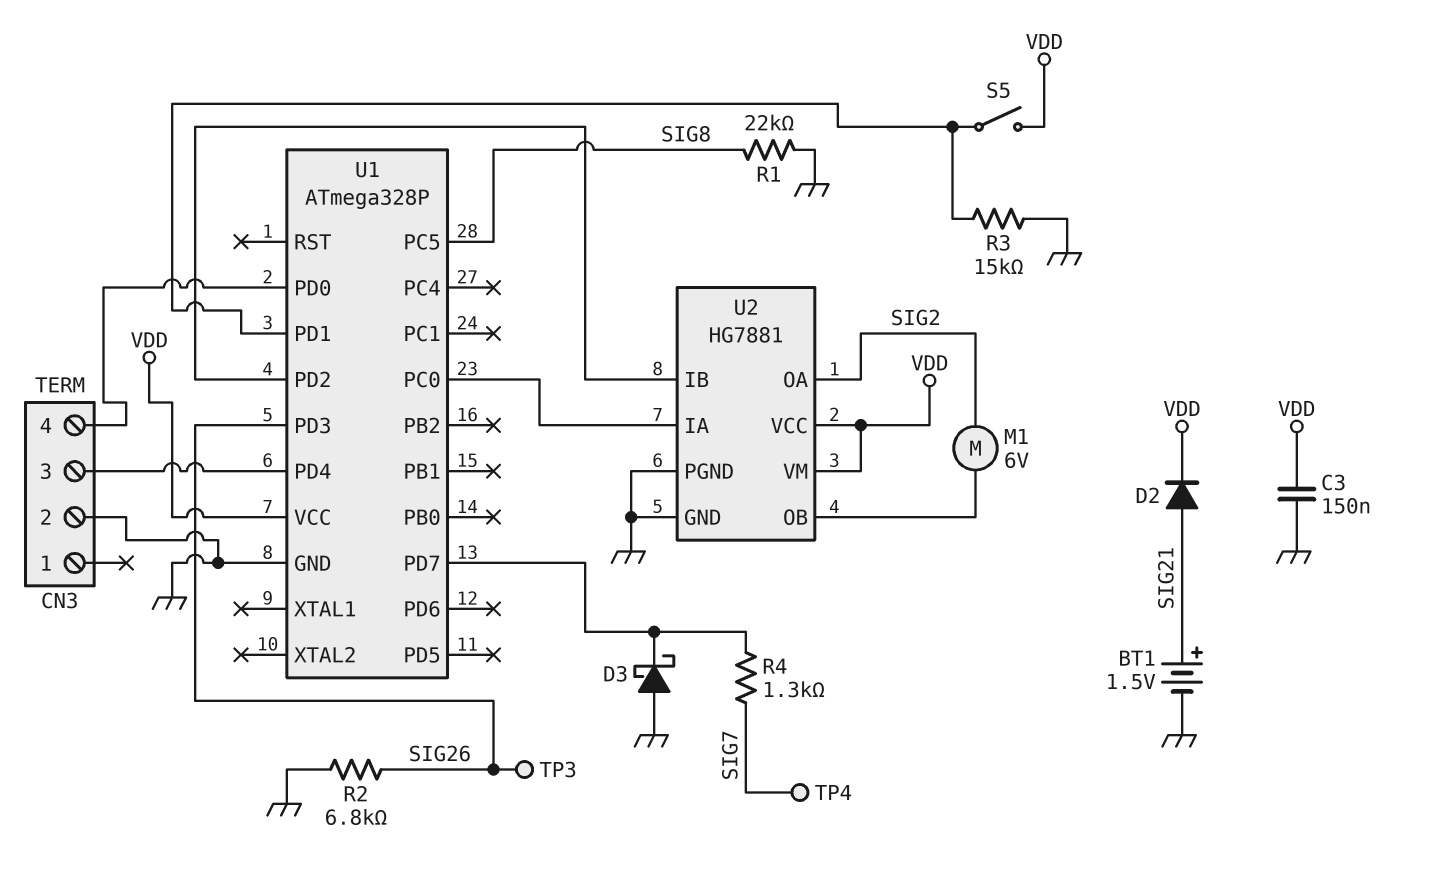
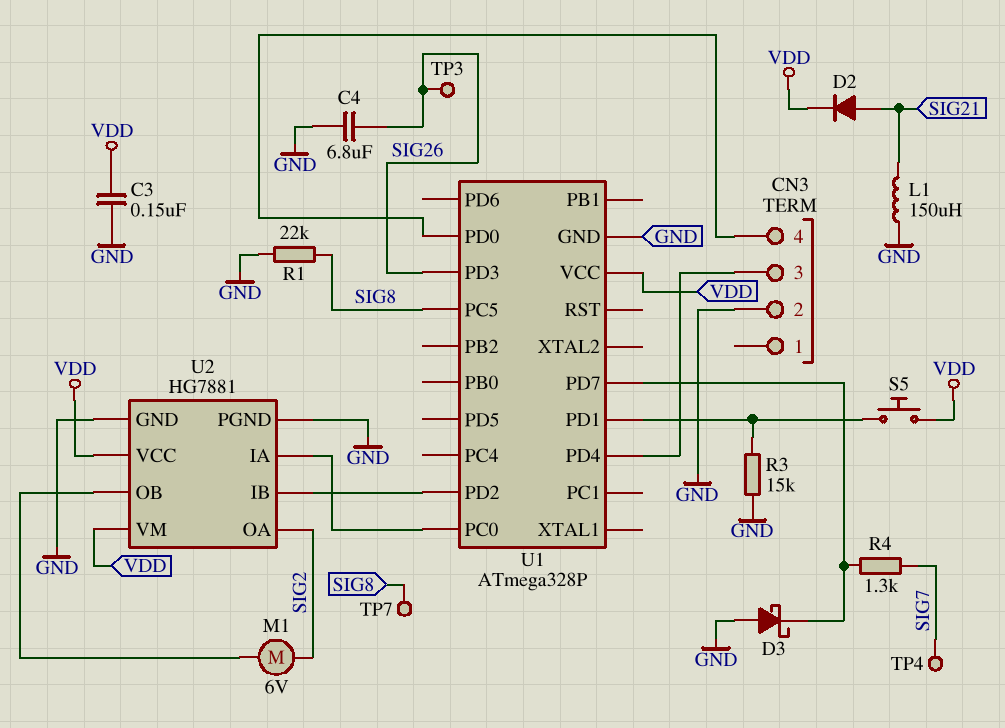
BT1: 1.5V (plus SIG21, minus GND) -> none
C4: none -> 6.8uF (GND, SIG26)
L1: none -> 150uH (GND, SIG21)
R2: 6.8k (GND, SIG26) -> none
S5: switch (U1/PD1, VDD) -> button (U1/PD1, VDD)
TP7: none -> test point (SIG8)

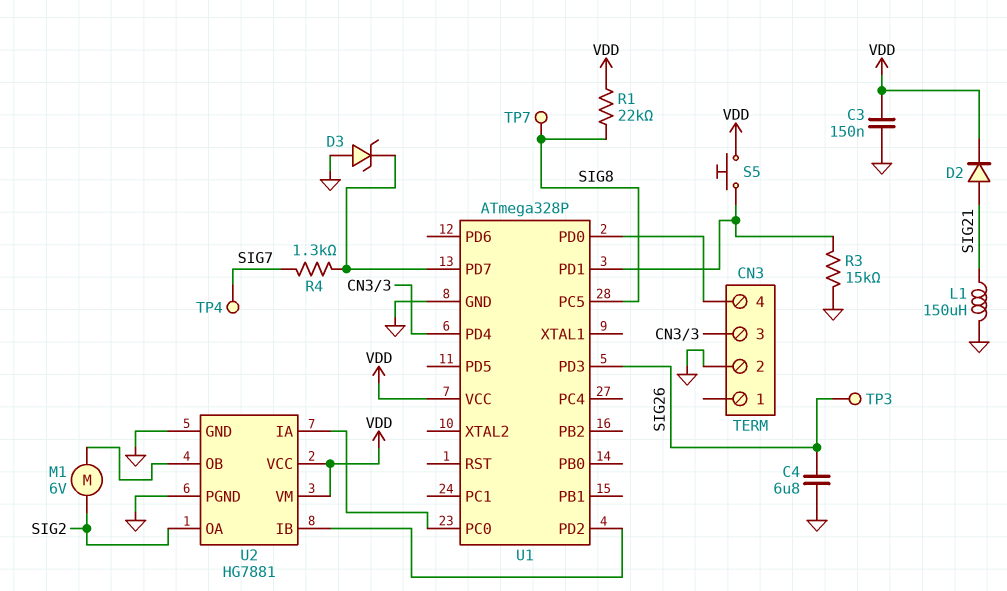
D3: schottky (A GND, K U1/PD7) -> zener (A GND, K U1/PD7)
R1: 22k (GND, SIG8) -> 22k (SIG8, VDD)

